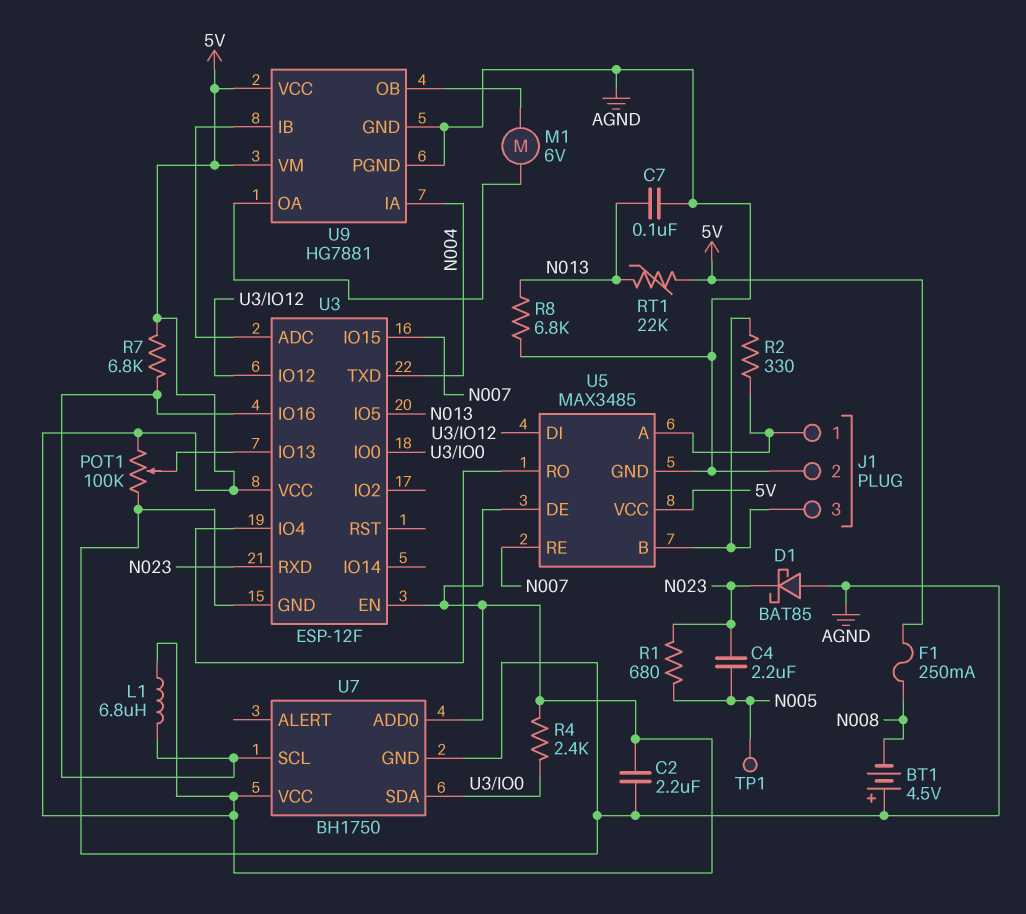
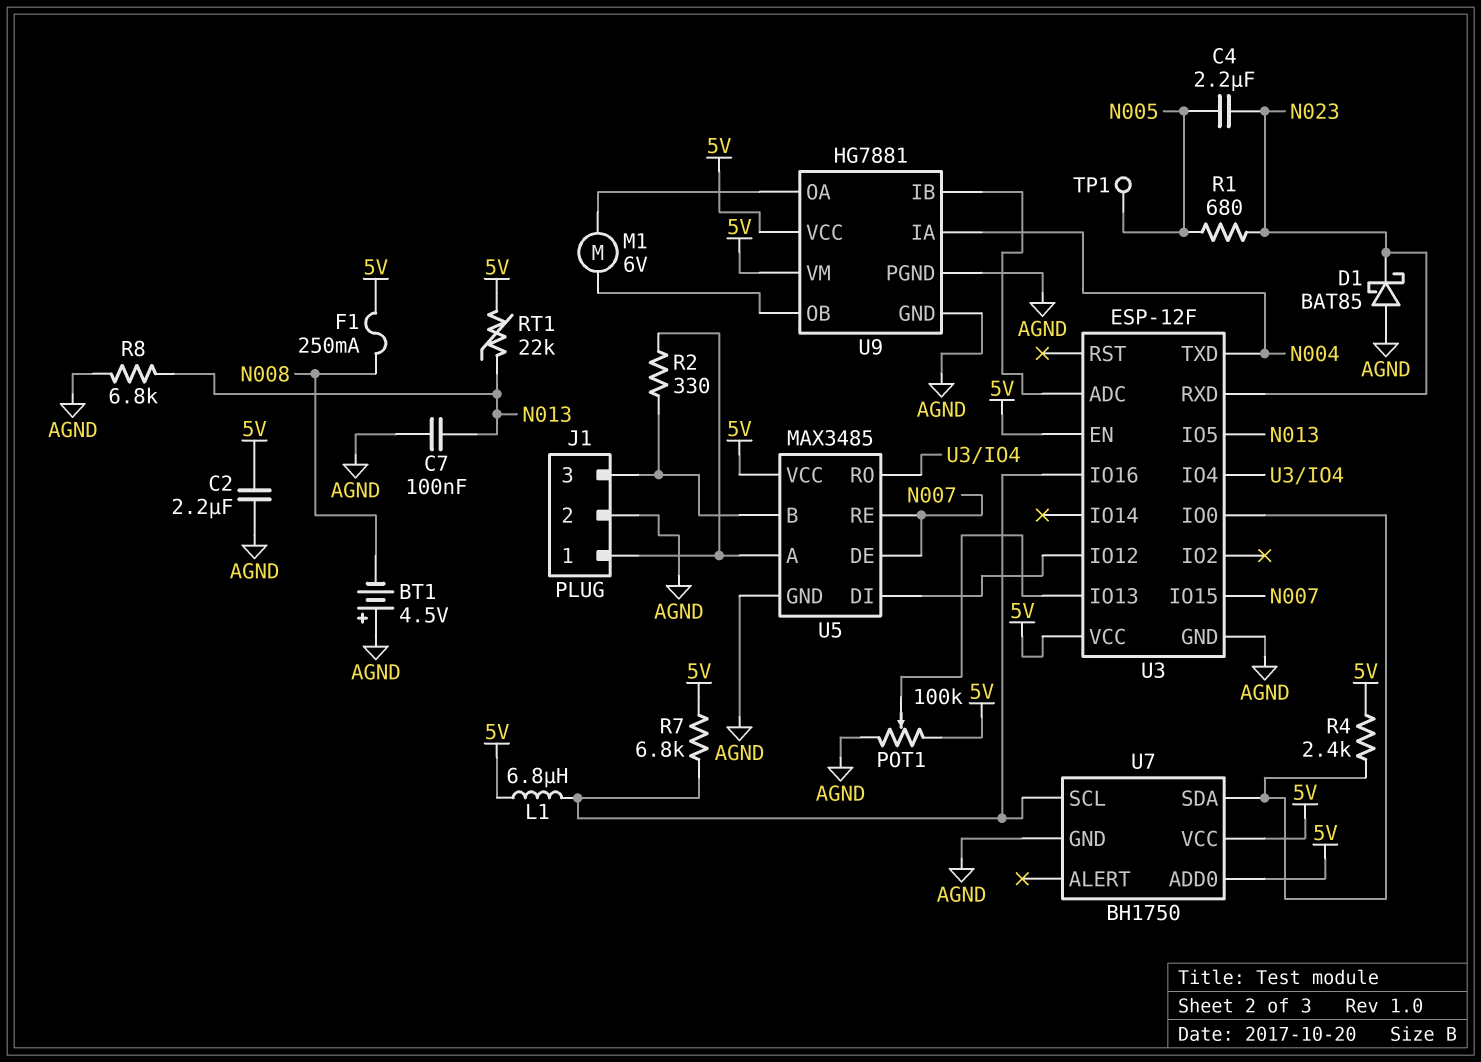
U5 pin DE: 5V -> N007

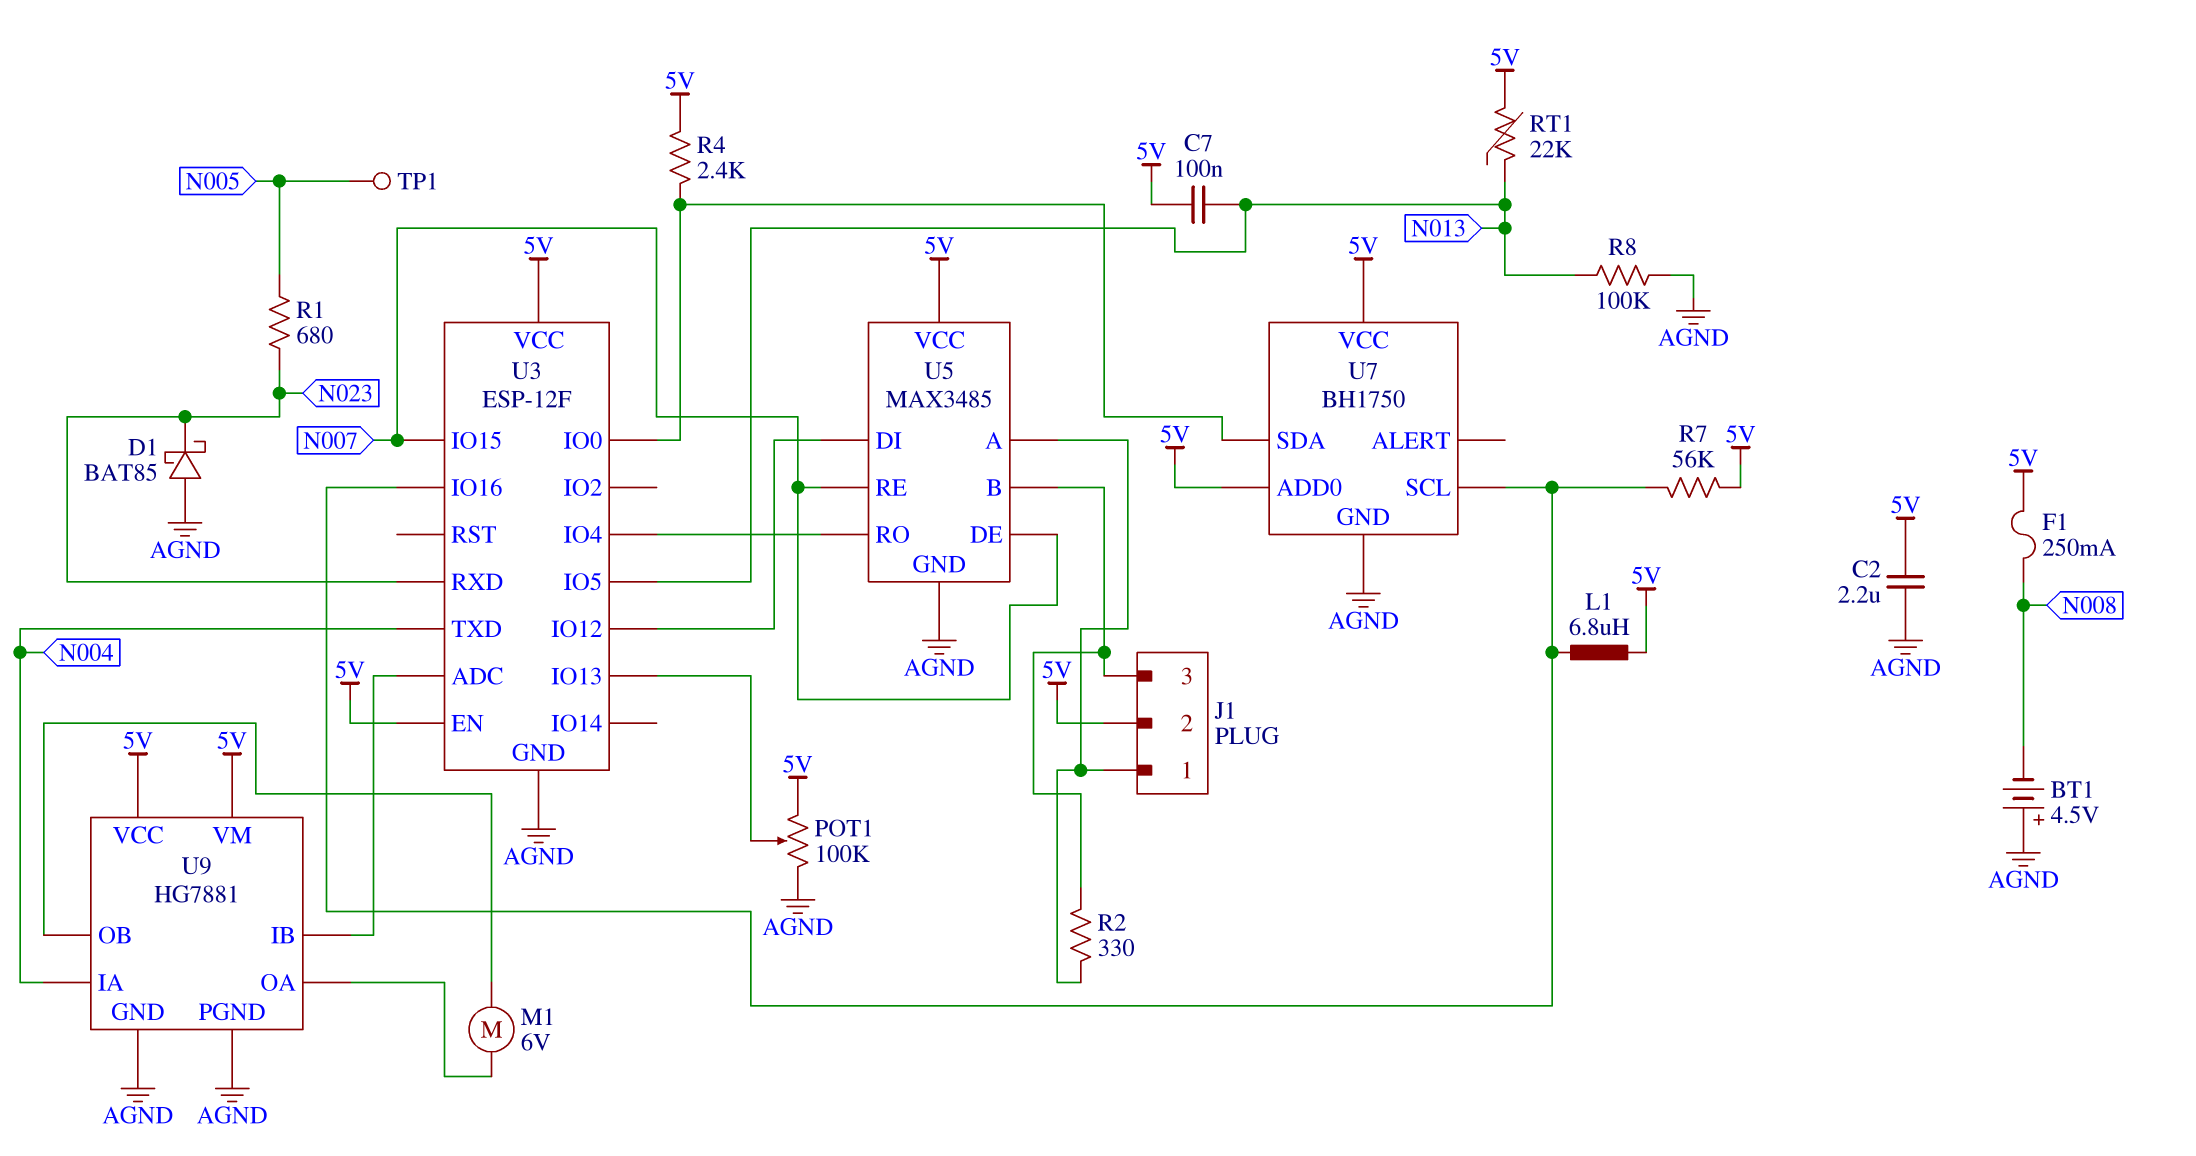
C4: 2.2uF (N005, N023) -> none
C7: 100nF (AGND, N013) -> 100nF (5V, N013)
J1 pin 2: AGND -> 5V
R7: 6.8k (5V, U3/IO16) -> 56k (5V, U3/IO16)
R8: 6.8k (AGND, N013) -> 100k (AGND, N013)

